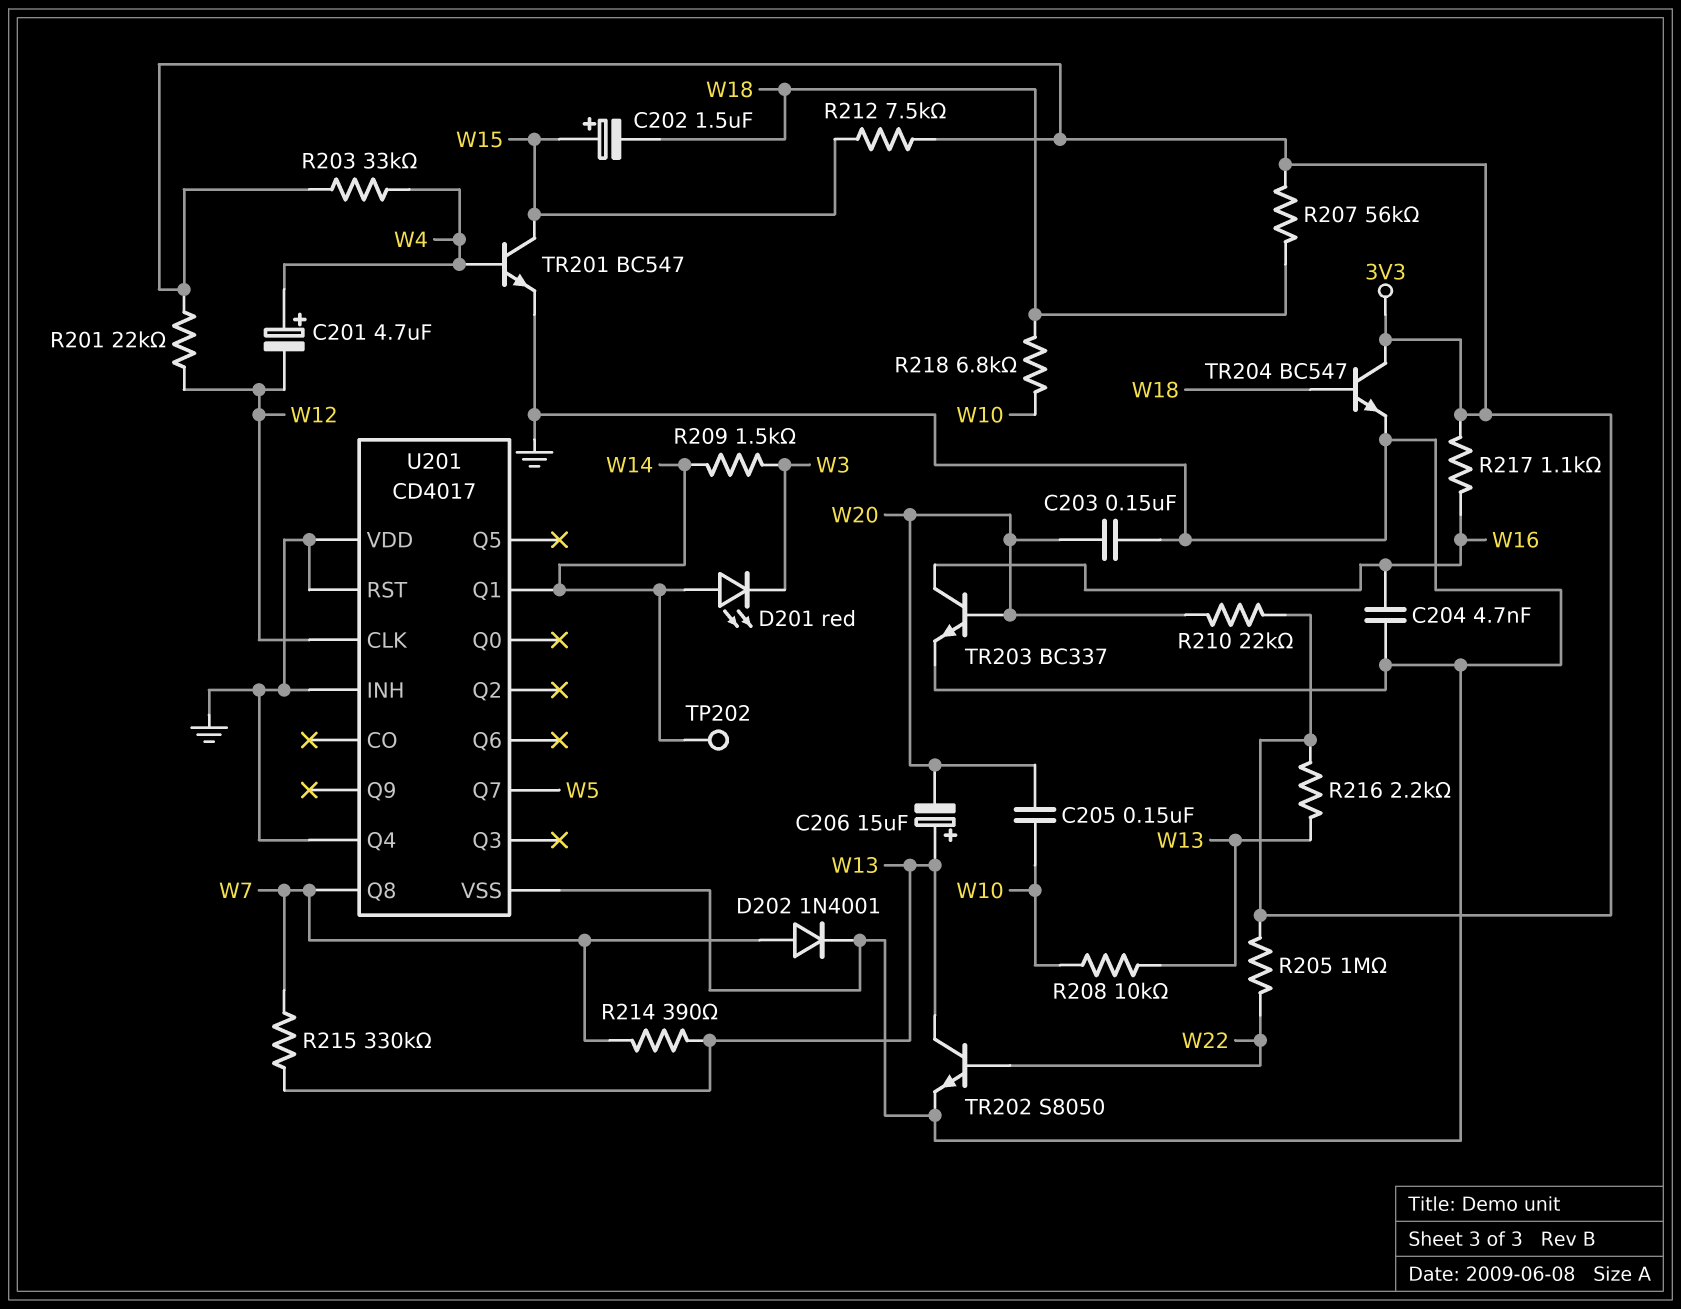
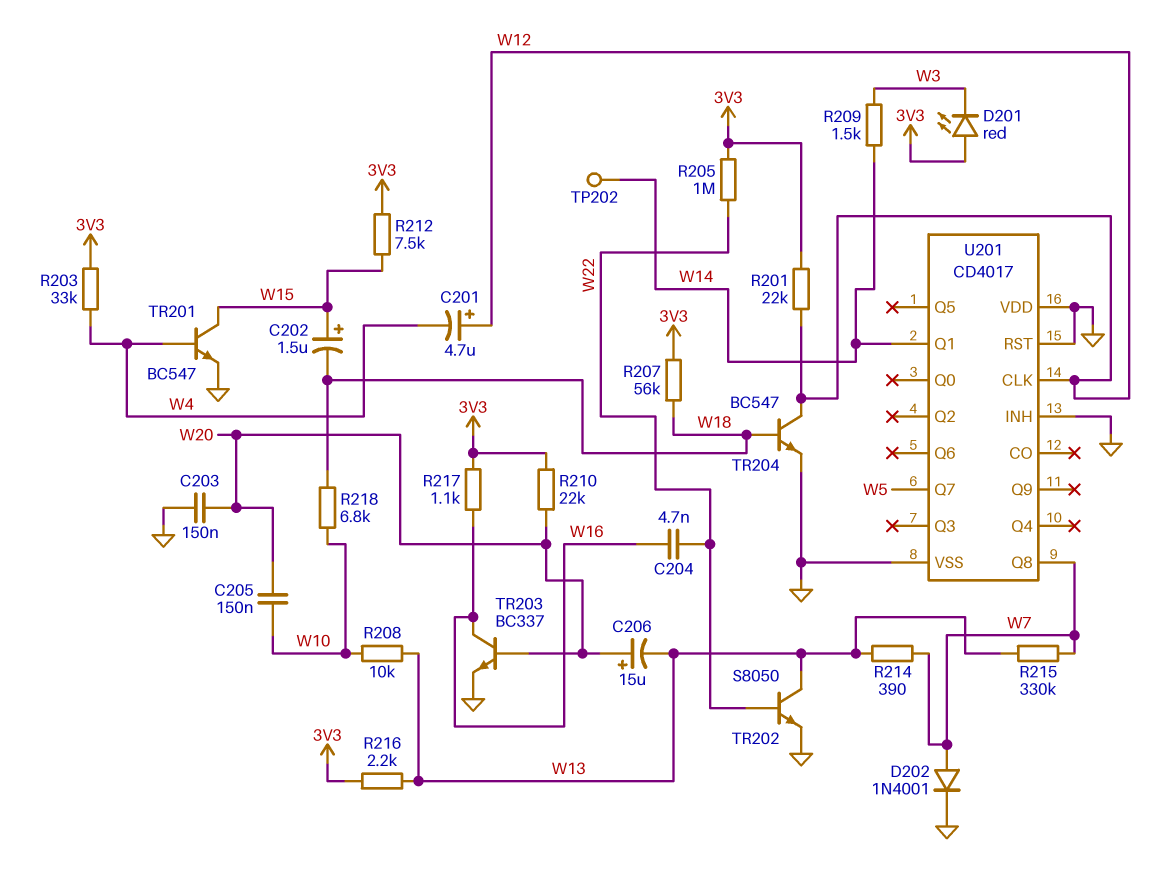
C201: 4.7uF (plus W4, minus W12) -> 4.7uF (plus W12, minus W4)
C204: 4.7nF (GND, W16) -> 4.7nF (W16, W22)
C206: 15uF (plus W13, minus W20) -> 15uF (plus W20, minus W13)
D201: LED red (A W14, K W3) -> LED red (A 3V3, K W3)
TR204: NPN BC547 (B W18, C 3V3, E GND) -> NPN BC547 (B W18, C W12, E GND)
U201 pin Q4: GND -> none

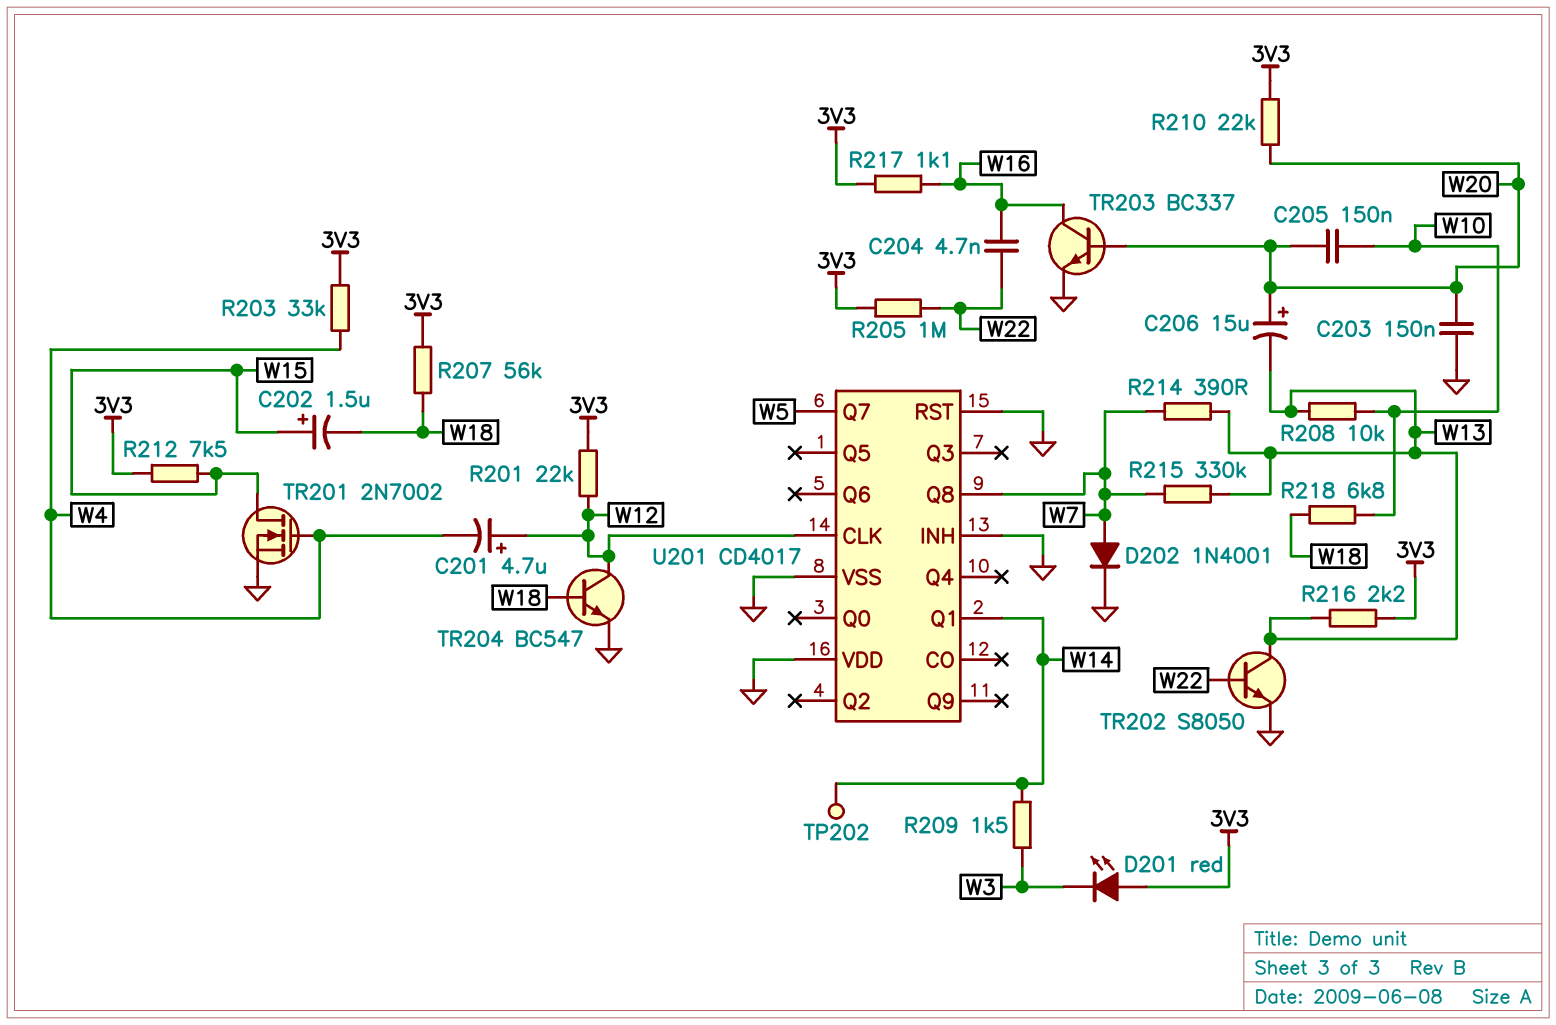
TR201: NPN BC547 (B W4, C W15, E GND) -> NMOS 2N7002 (G W4, D W15, S GND)

